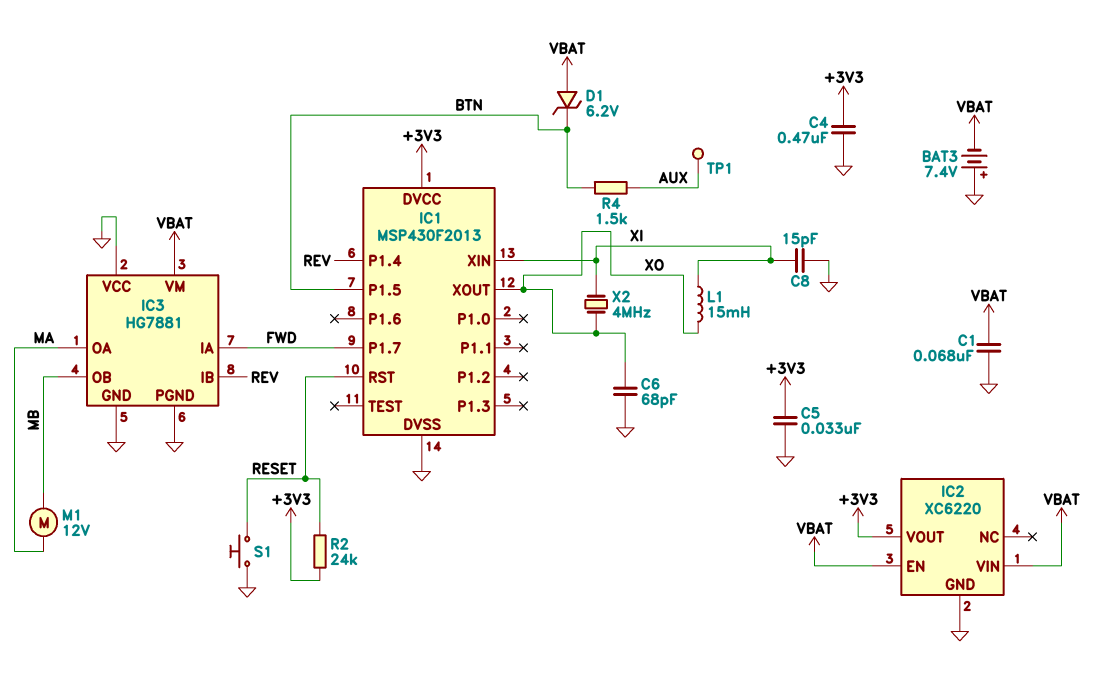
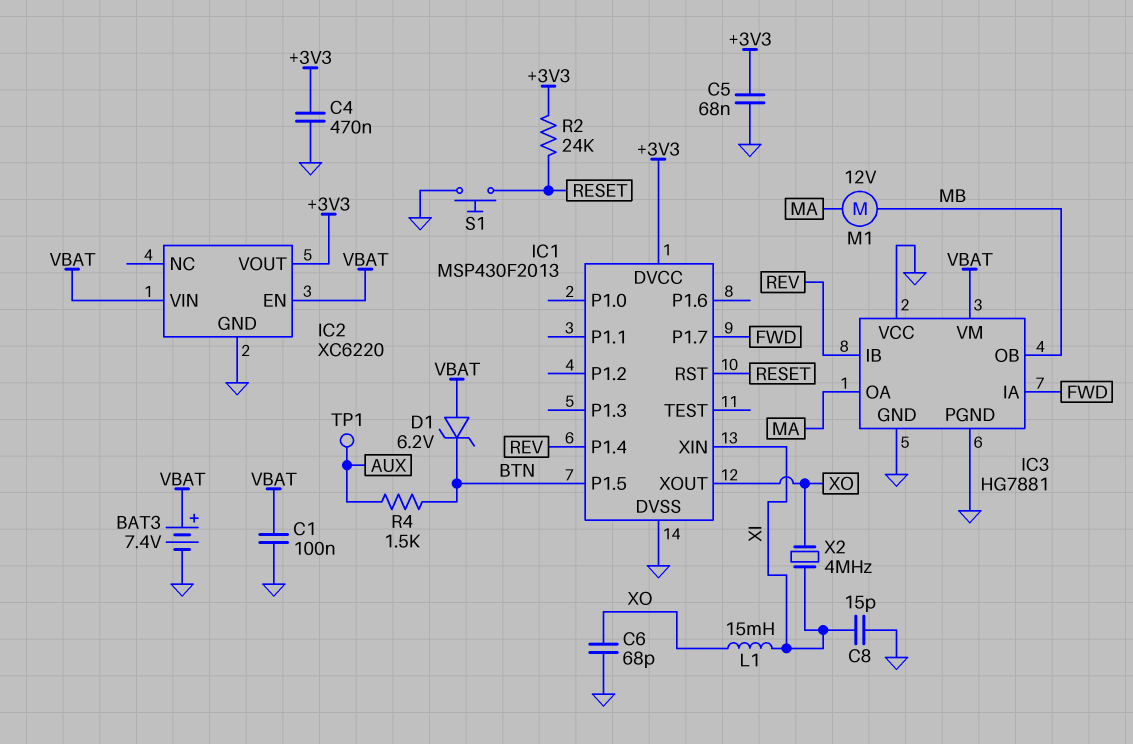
BAT3: 7.4V (plus GND, minus VBAT) -> 7.4V (plus VBAT, minus GND)
C1: 68nF (GND, VBAT) -> 100nF (GND, VBAT)
C5: 33nF (+3V3, GND) -> 68nF (+3V3, GND)

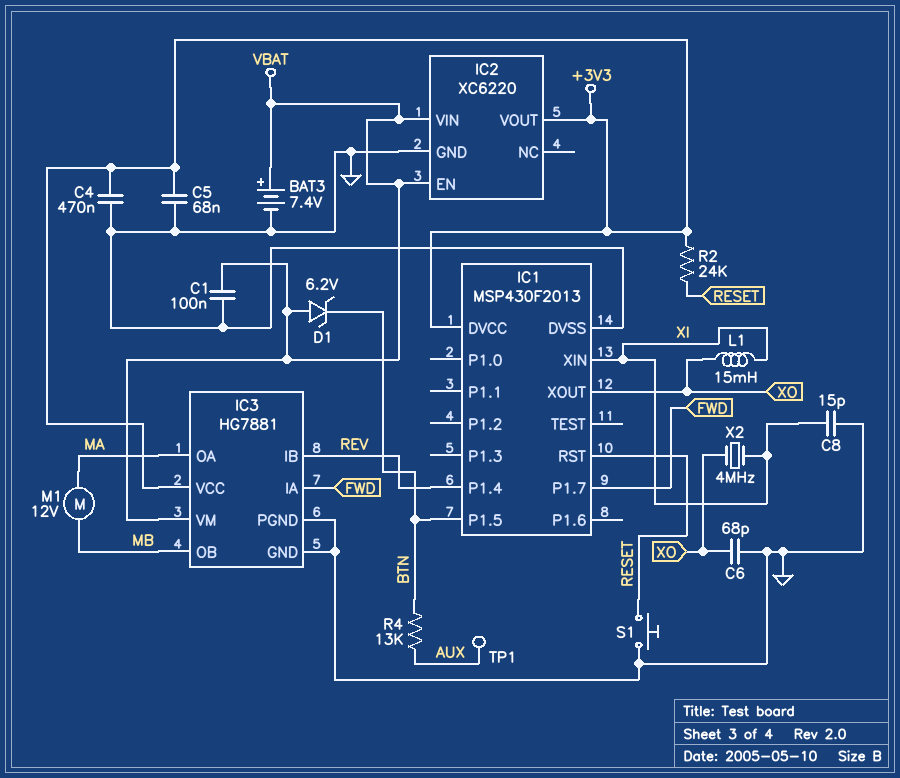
IC3 pin VCC: GND -> +3V3
R4: 1.5k (AUX, BTN) -> 13k (AUX, BTN)

